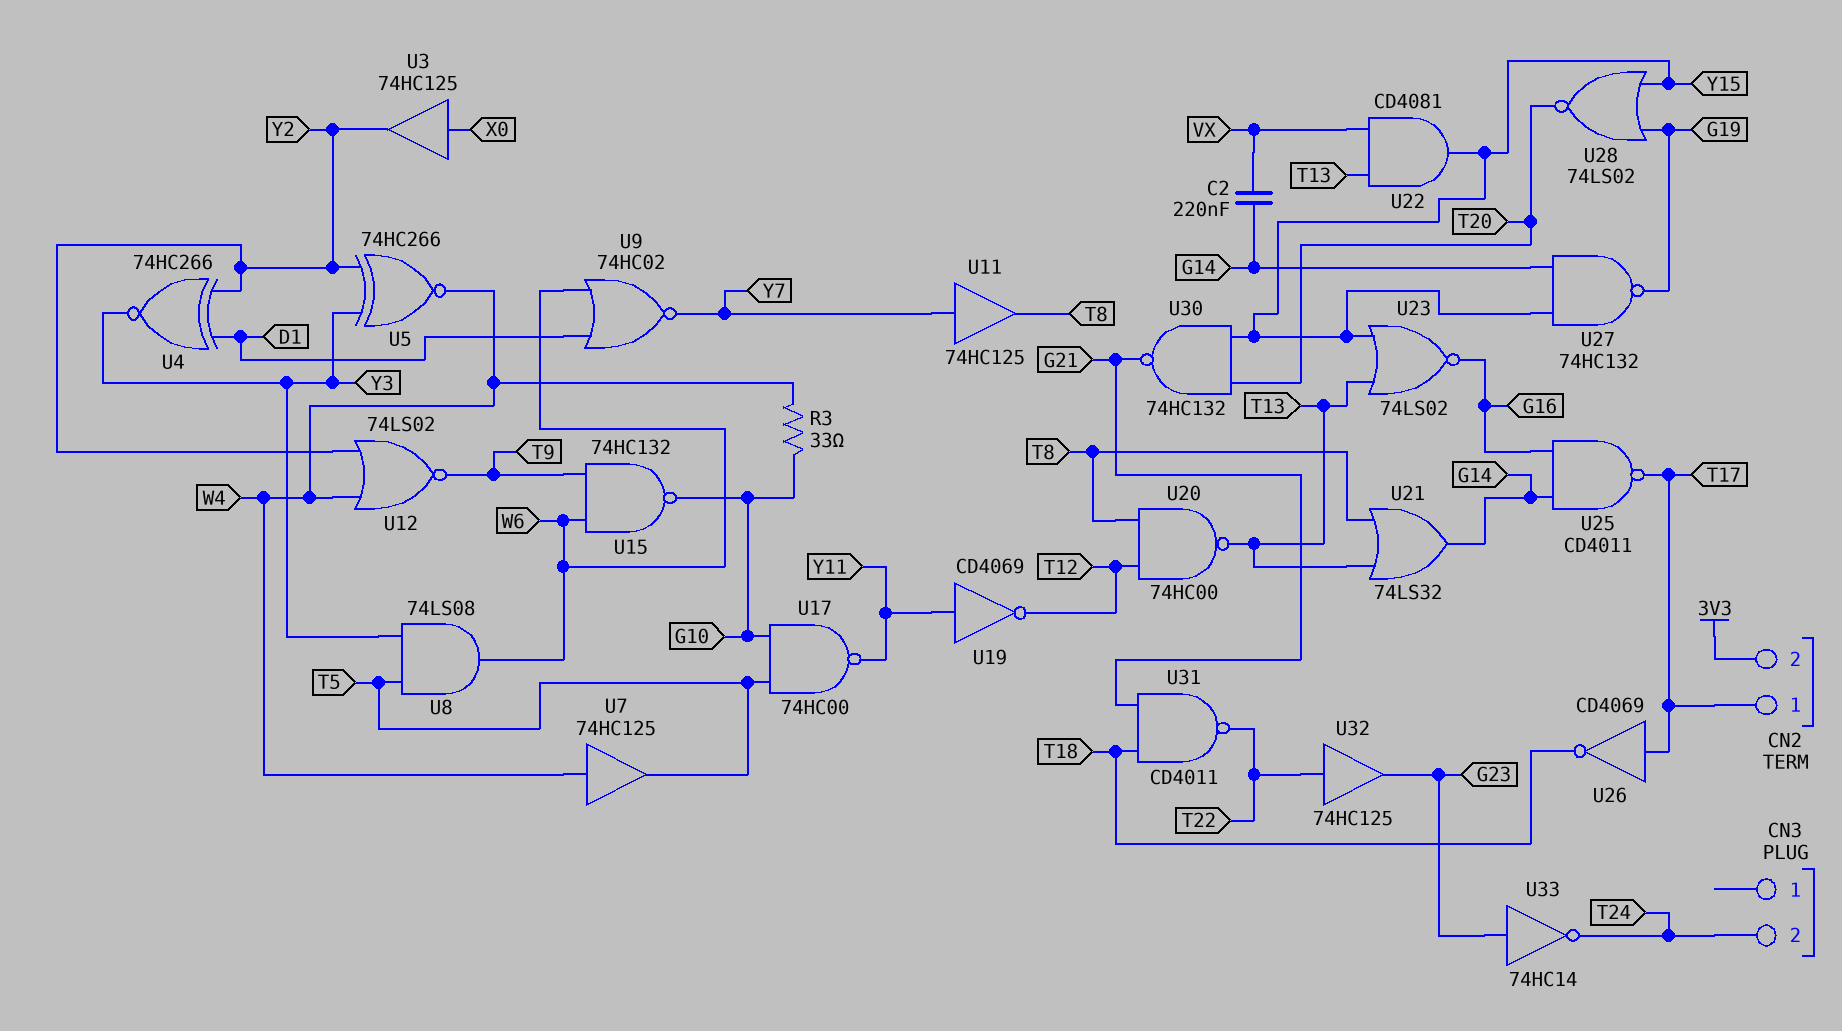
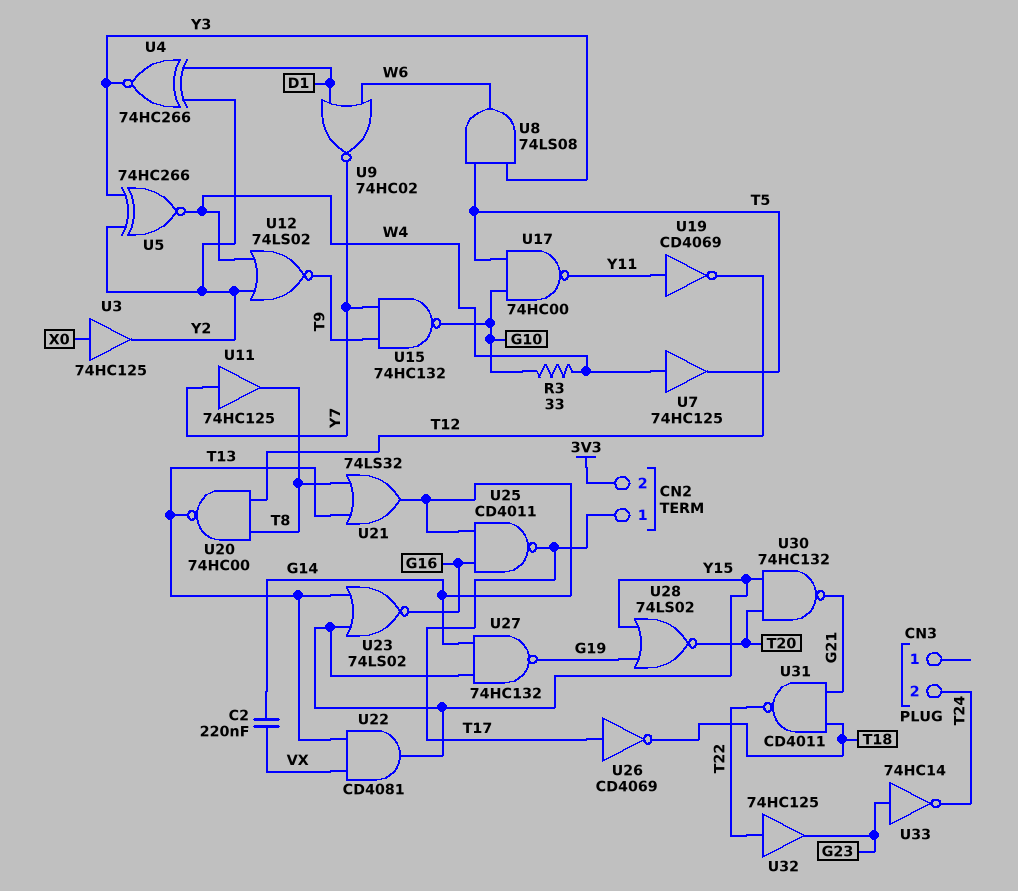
U15: NAND 74HC132 (in T9, in W6, out G10) -> NAND 74HC132 (in T9, in Y7, out G10)

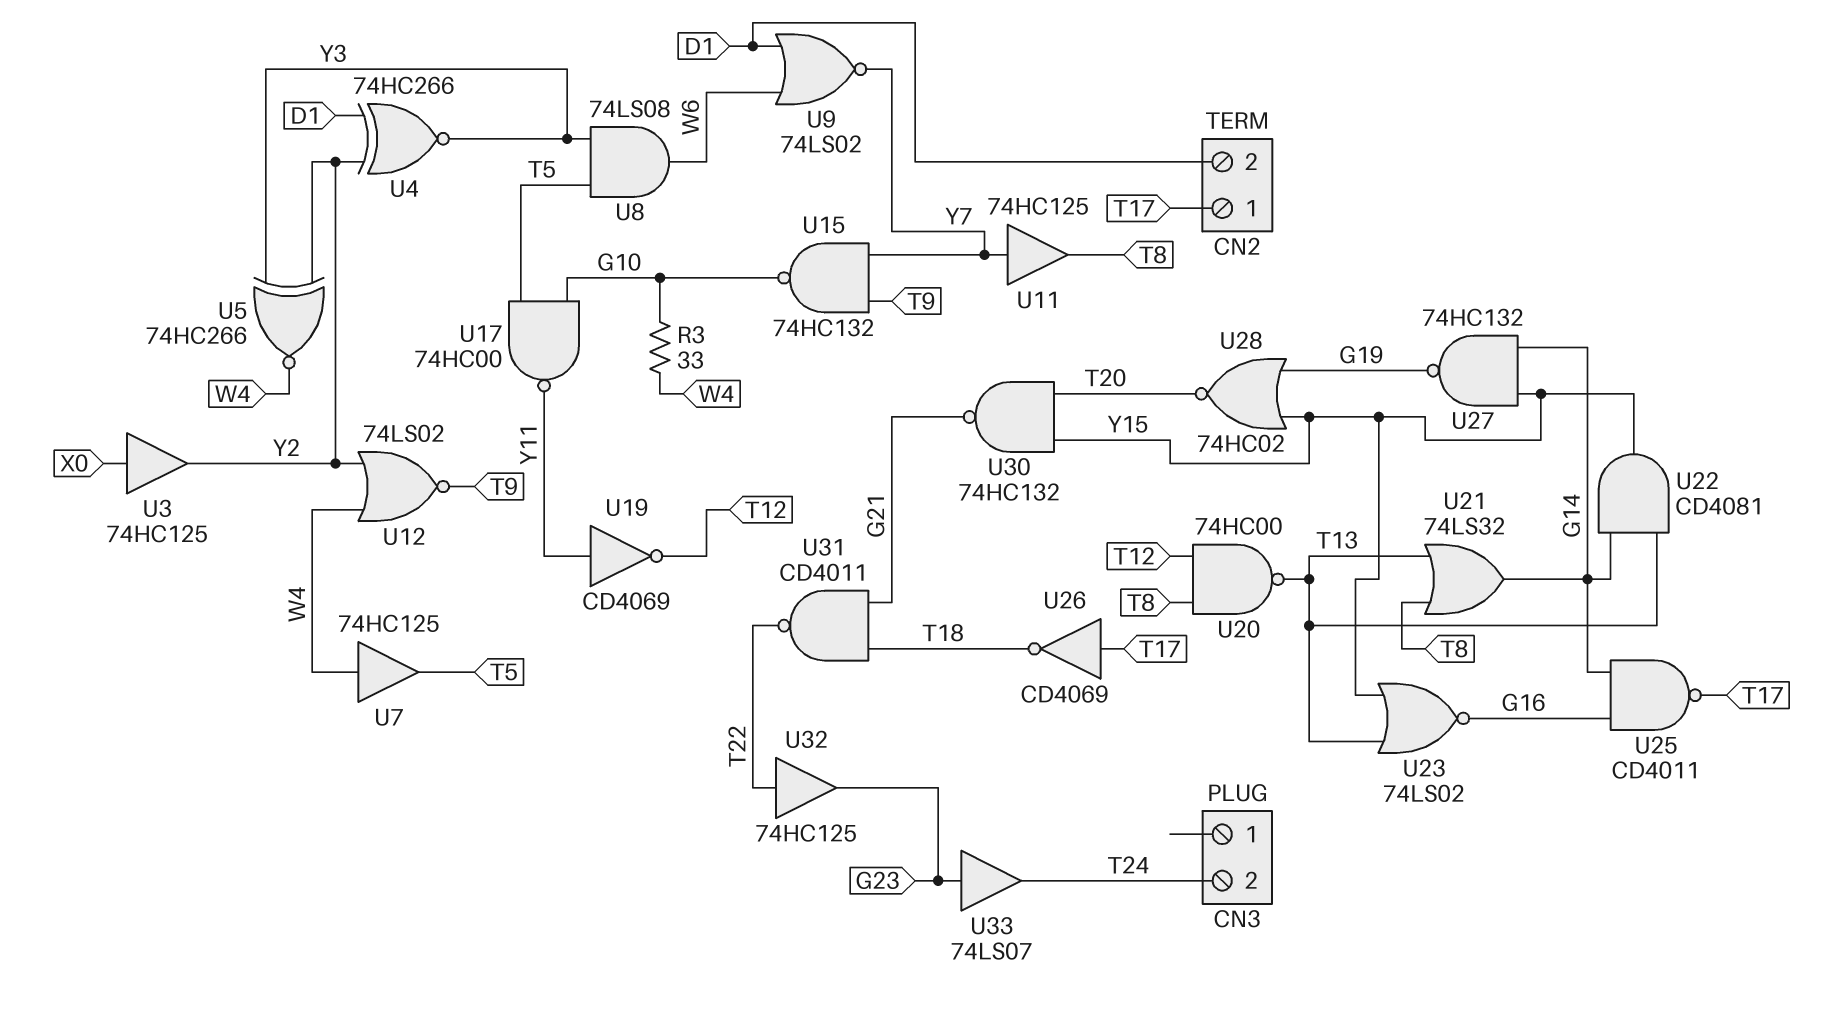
C2: 220nF (G14, VX) -> none
CN2 pin 2: 3V3 -> D1
U9: NOR 74HC02 (in D1, in W6, out Y7) -> NOR 74LS02 (in D1, in W6, out Y7)
U22: AND CD4081 (in T13, in VX, out Y15) -> AND CD4081 (in G14, in T13, out Y15)
U28: NOR 74LS02 (in G19, in Y15, out T20) -> NOR 74HC02 (in G19, in Y15, out T20)
U33: NOT 74HC14 (in G23, out T24) -> buffer 74LS07 (in G23, out T24)

